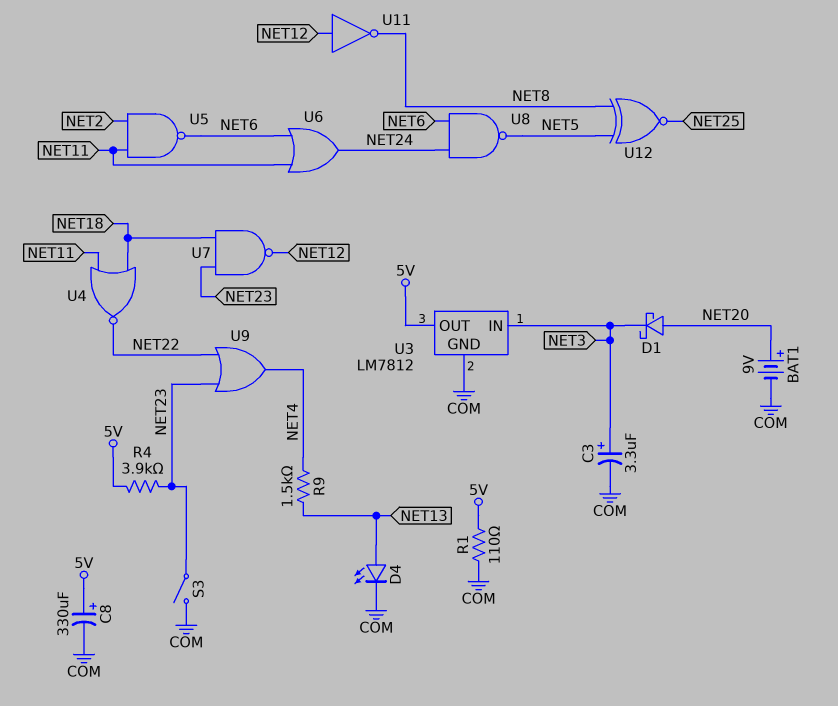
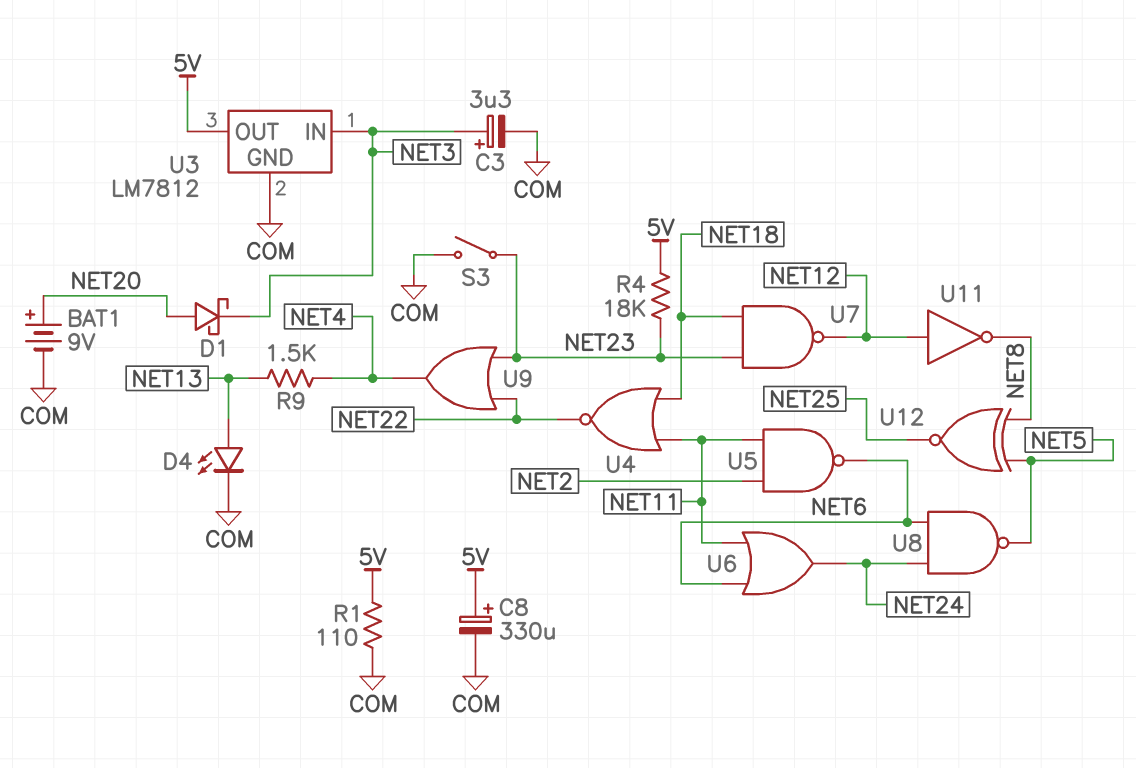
R4: 3.9k (5V, NET23) -> 18k (5V, NET23)

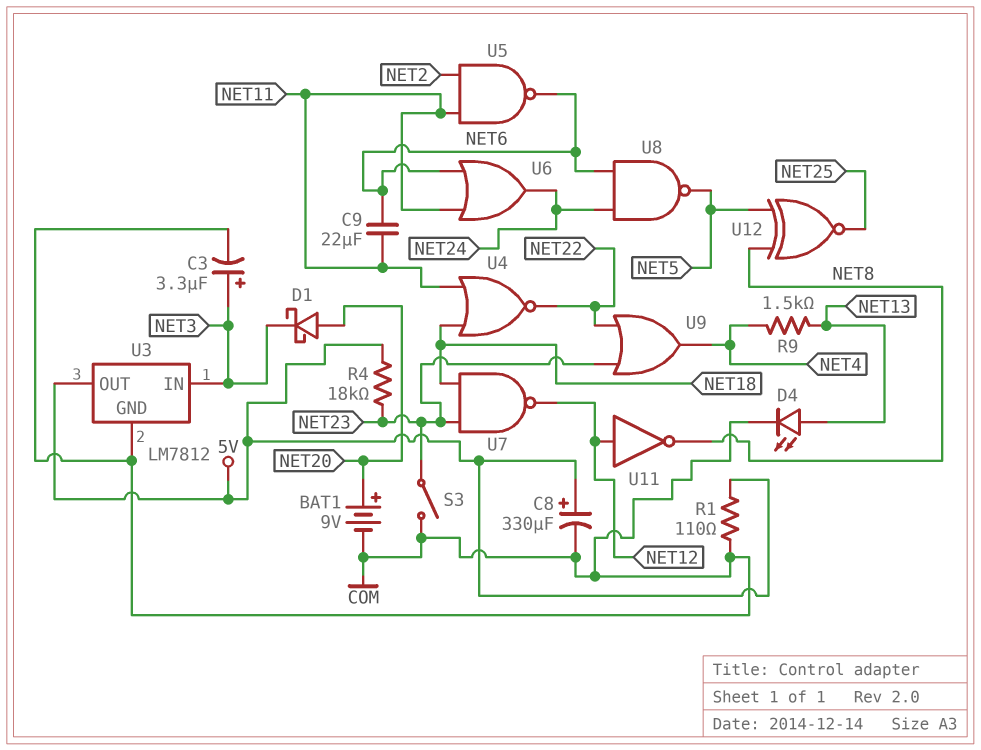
C9: none -> 22uF (NET6, NET11)

